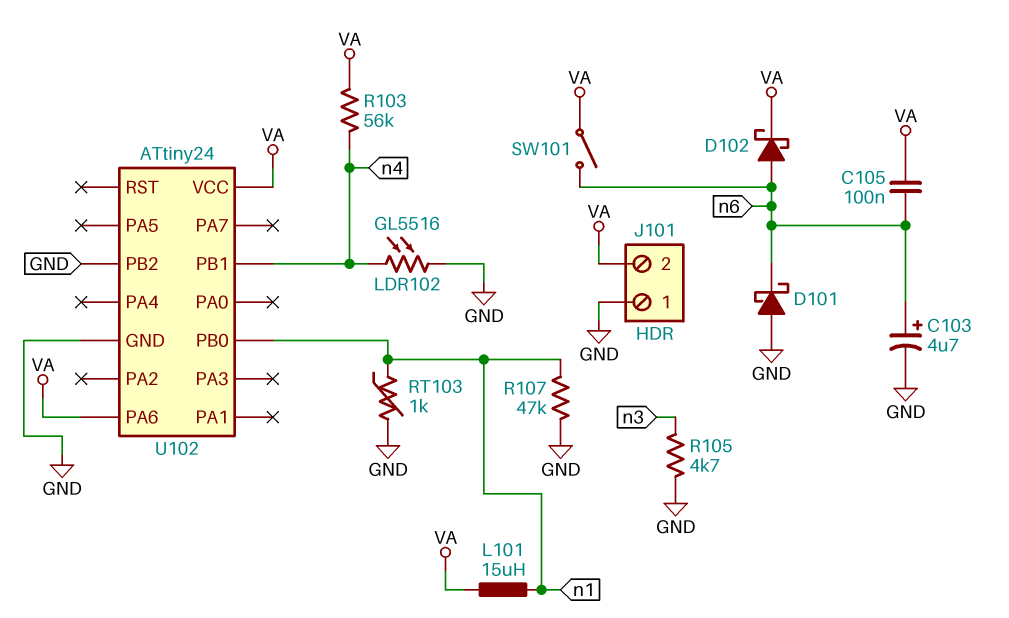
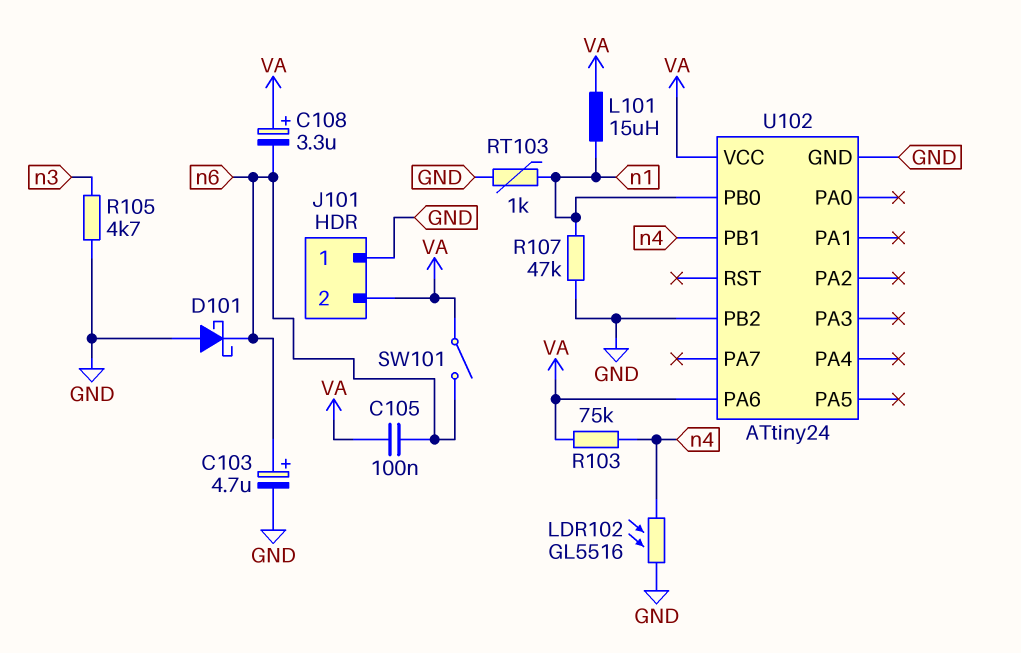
C108: none -> 3.3uF (plus VA, minus n6)
D102: schottky (A n6, K VA) -> none
R103: 56k (VA, n4) -> 75k (VA, n4)

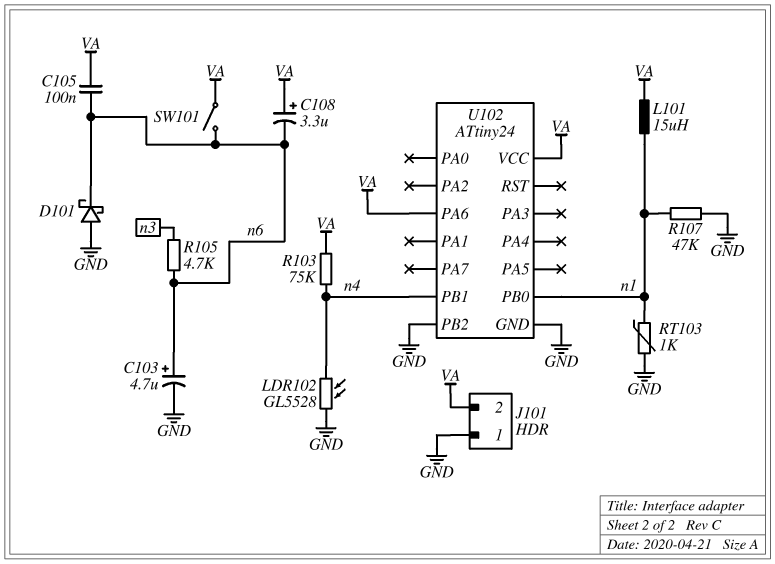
LDR102: GL5516 (GND, n4) -> GL5528 (GND, n4)
R105: 4.7k (GND, n3) -> 4.7k (n3, n6)

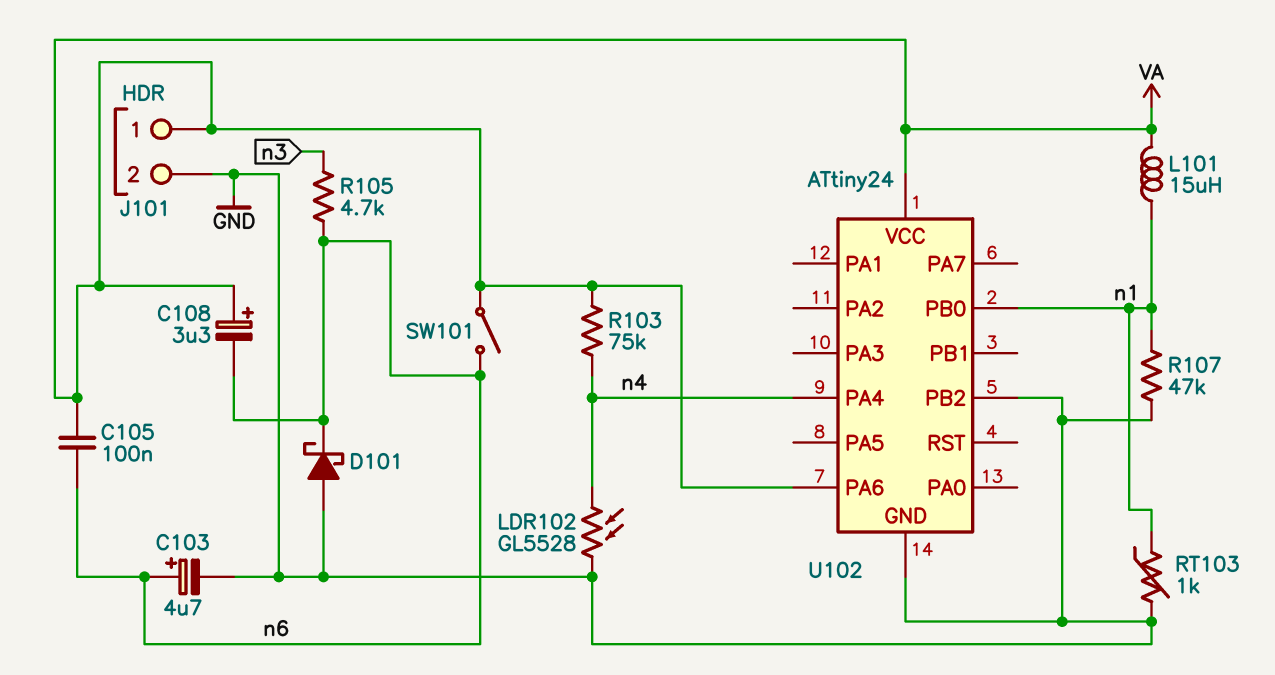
J101 pin 1: GND -> VA
J101 pin 2: VA -> GND
U102 pin PA4: none -> n4
U102 pin PB1: n4 -> none

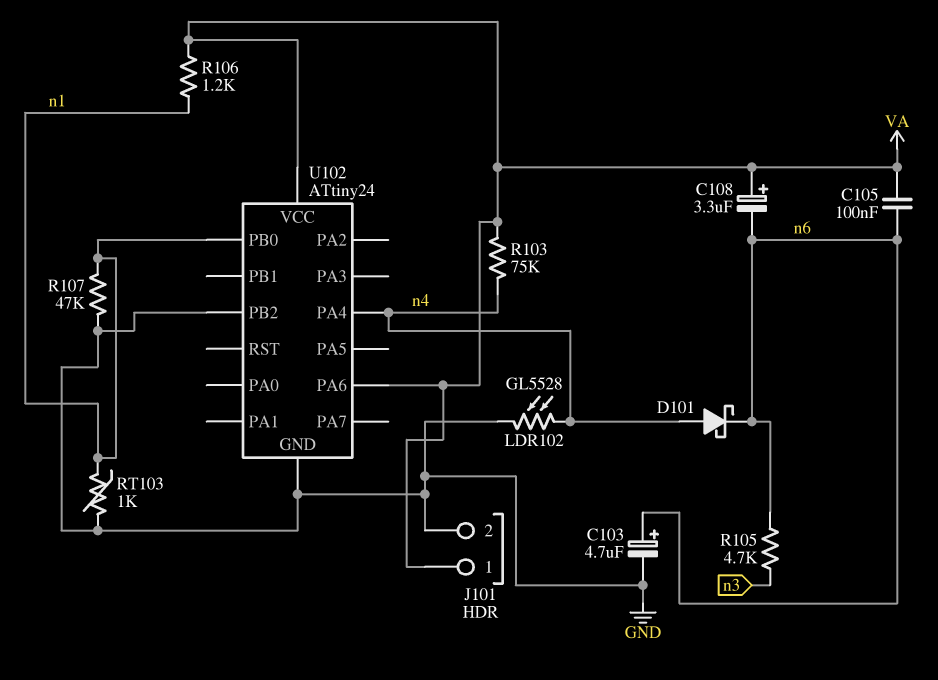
D101: schottky (A GND, K n6) -> schottky (A n4, K n6)
L101: 15uH (VA, n1) -> none
R106: none -> 1.2k (VA, n1)
SW101: switch (VA, n6) -> none

